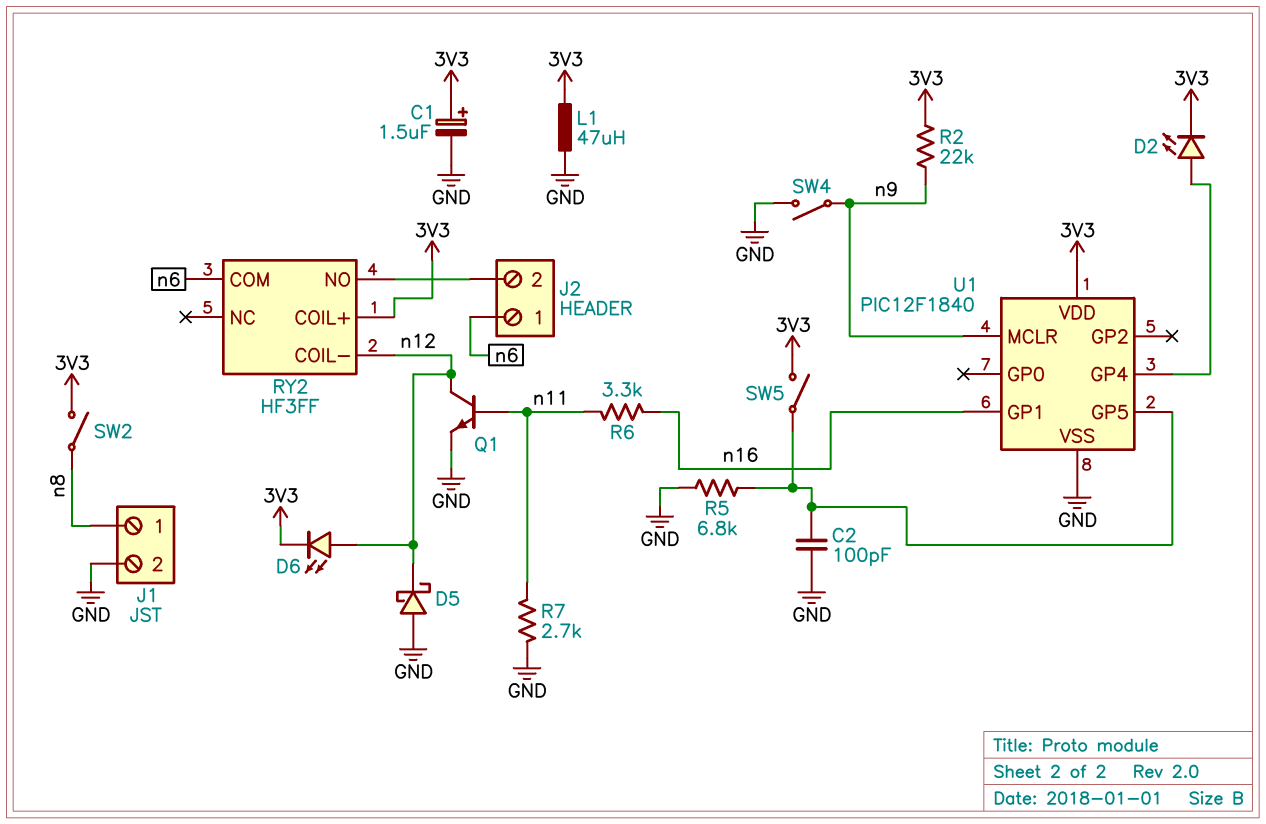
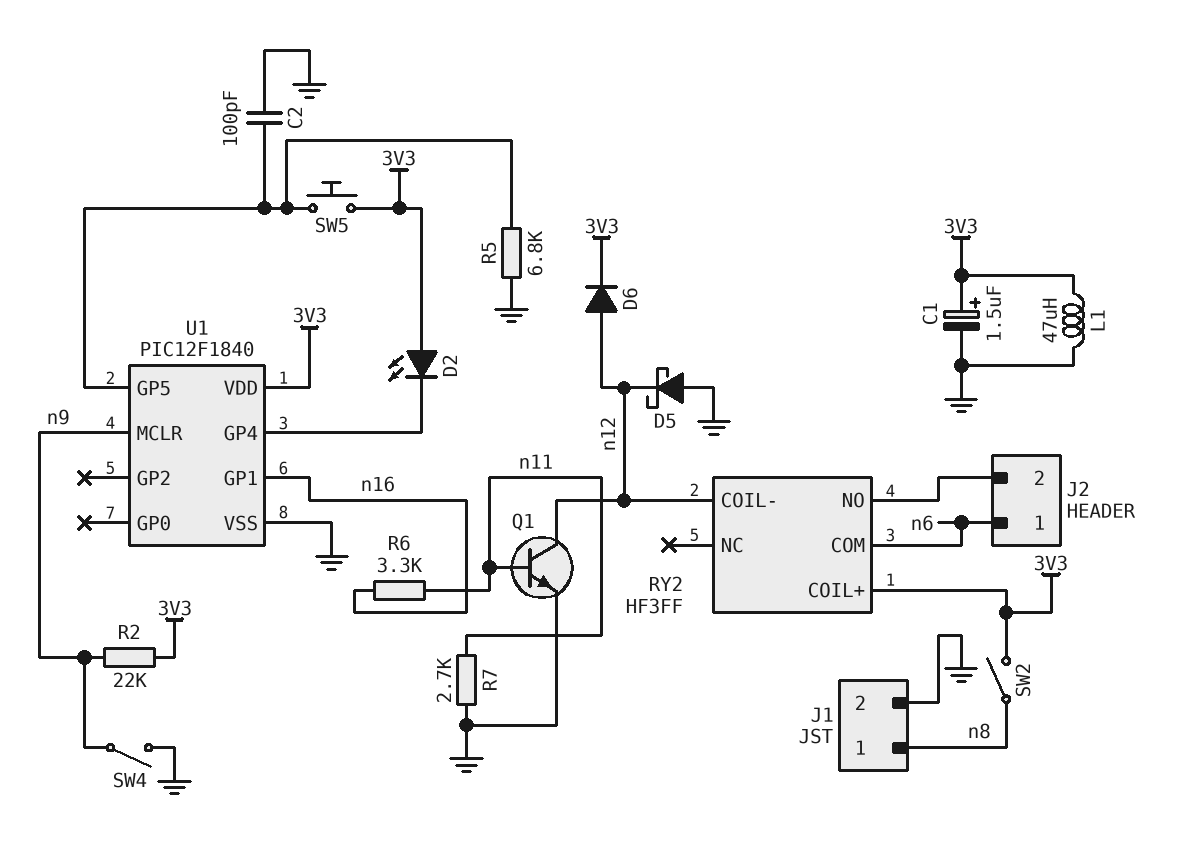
D2: LED (A U1/GP4, K 3V3) -> LED (A 3V3, K U1/GP4)
D6: LED (A n12, K 3V3) -> diode (A n12, K 3V3)
SW5: switch (3V3, U1/GP5) -> button (3V3, U1/GP5)

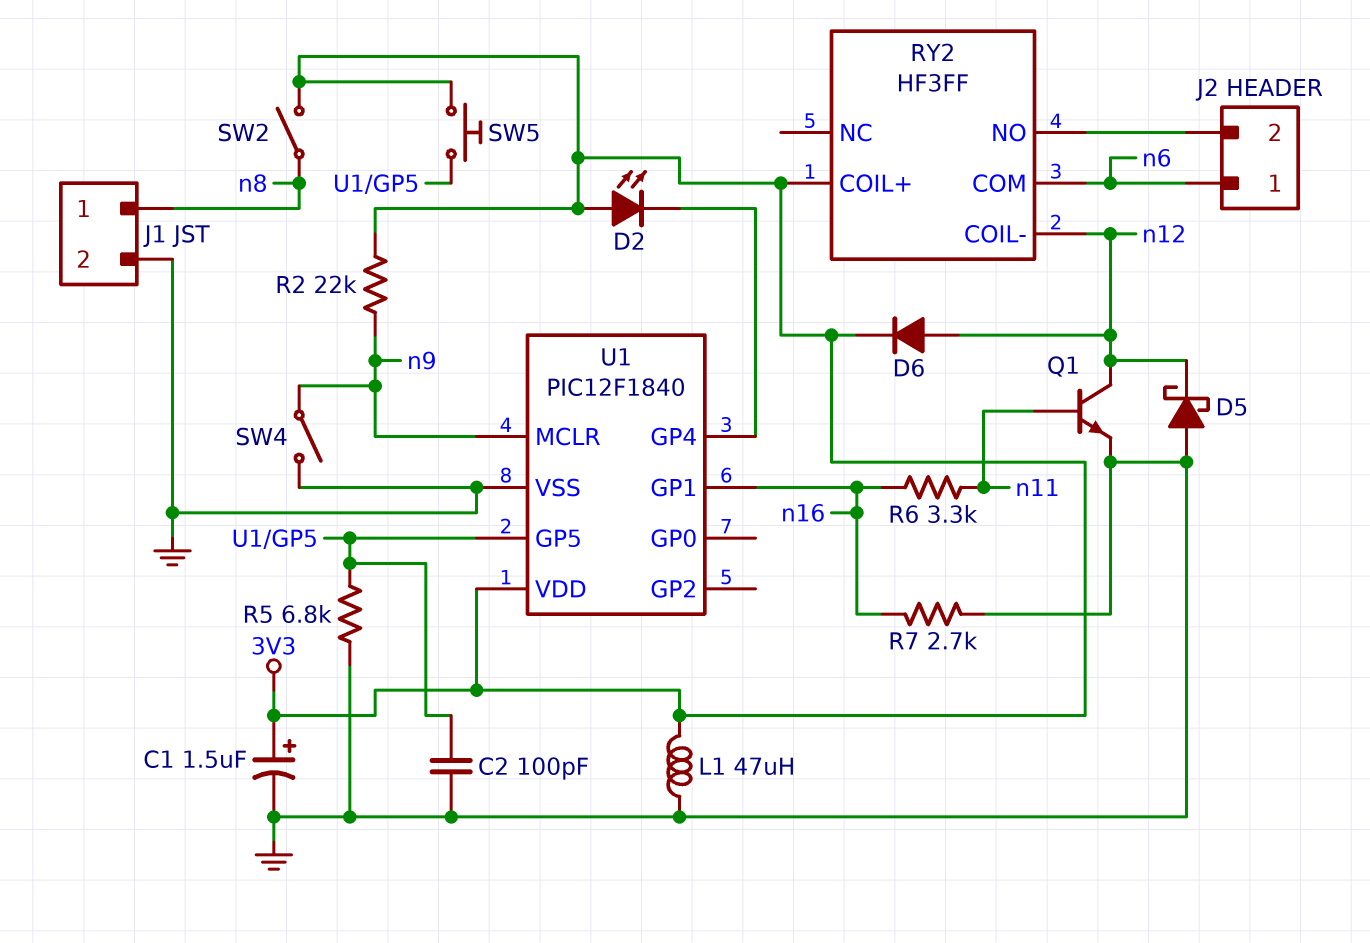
R7: 2.7k (GND, n11) -> 2.7k (GND, n16)

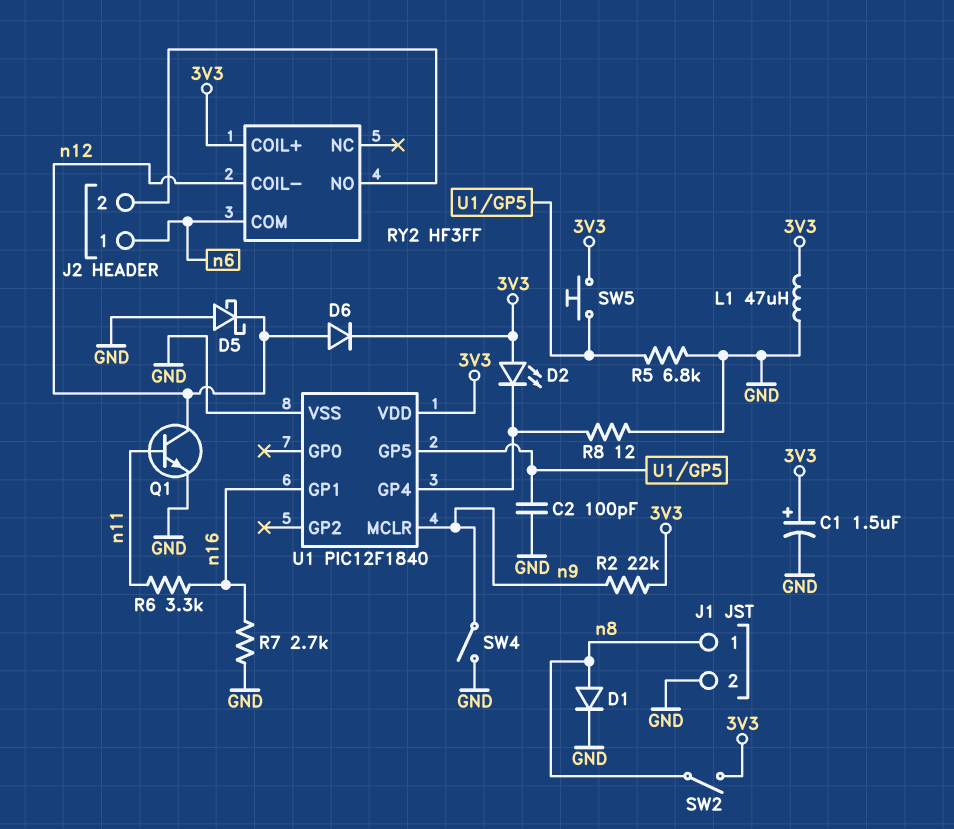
D1: none -> diode (A n8, K GND)
R8: none -> 12 (GND, U1/GP4)

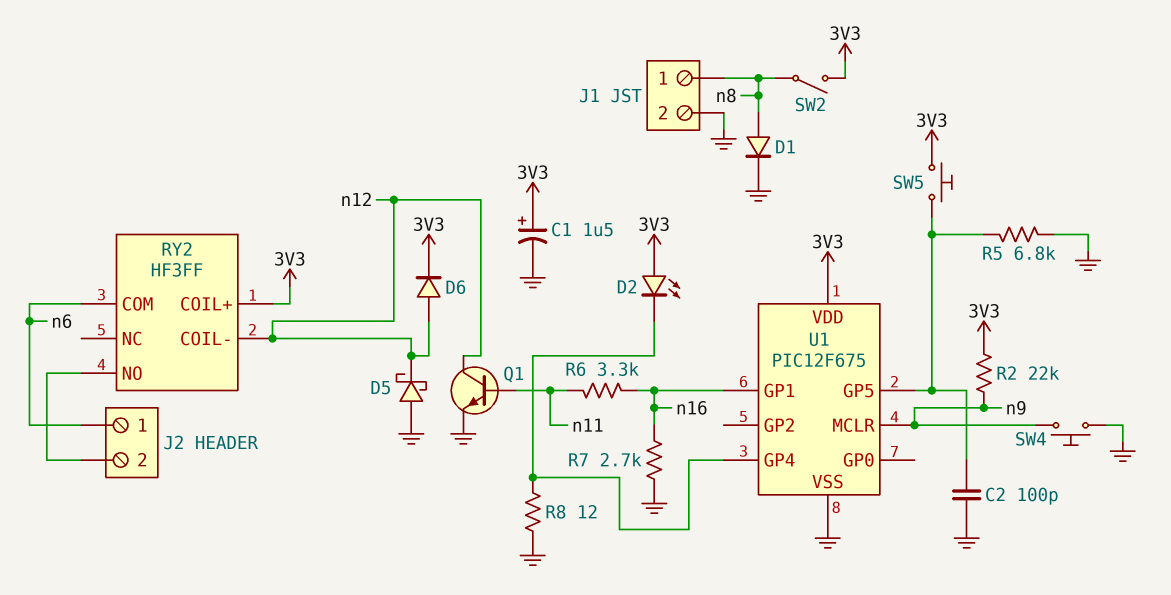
L1: 47uH (3V3, GND) -> none
SW4: switch (GND, n9) -> button (GND, n9)
U1: PIC12F1840 -> PIC12F675

